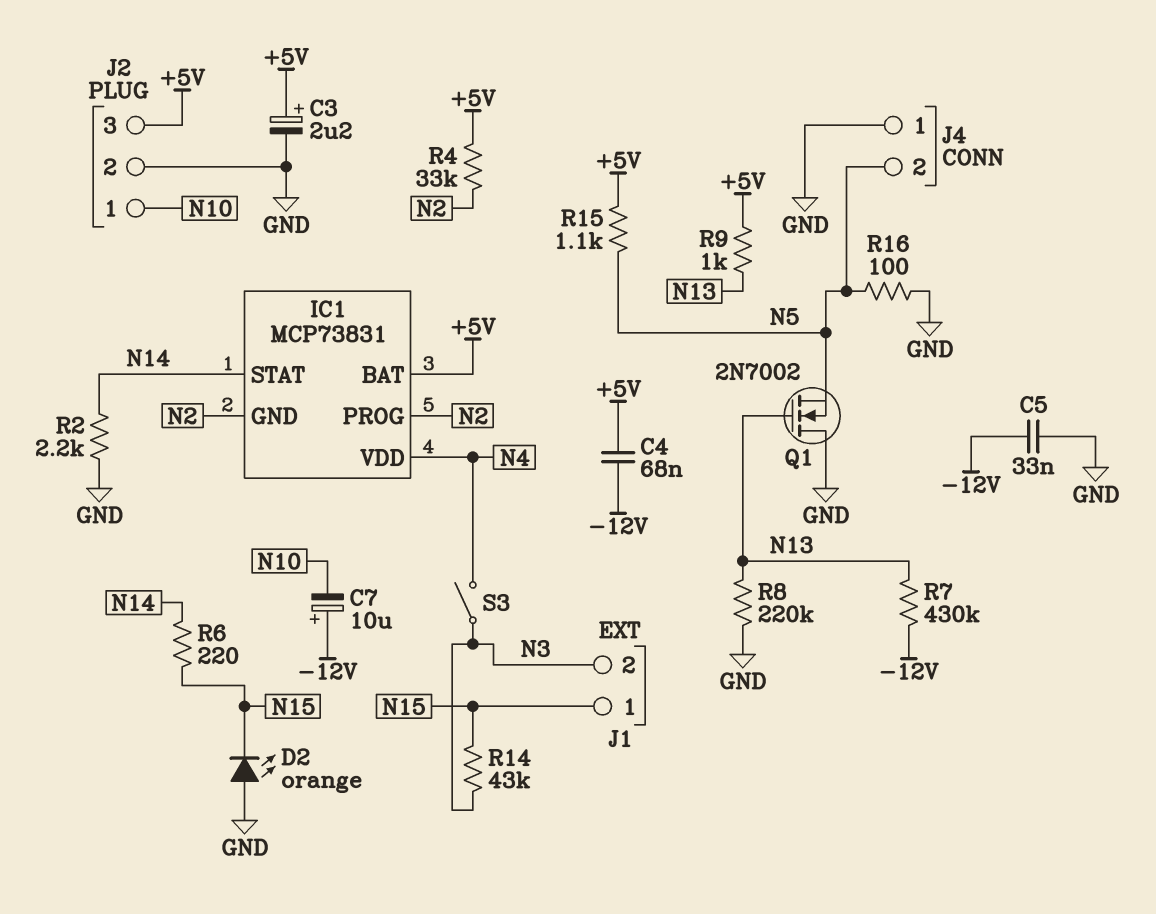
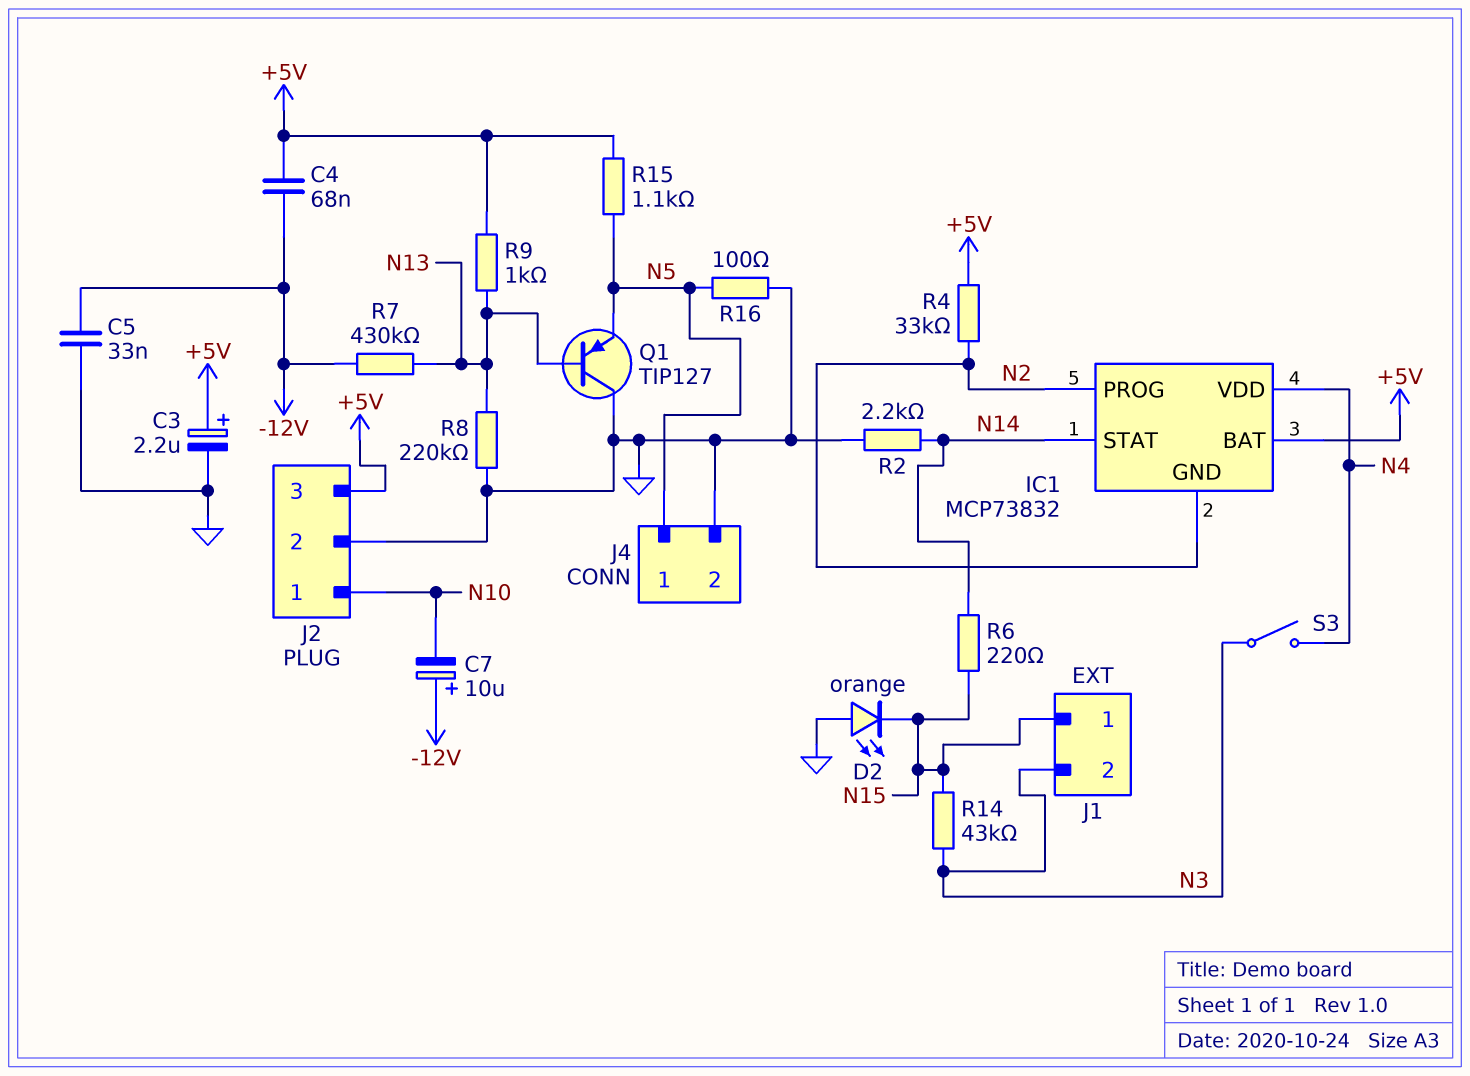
IC1: MCP73831 -> MCP73832
J4 pin 1: GND -> N5
J4 pin 2: N5 -> GND
Q1: NMOS 2N7002 (G N13, D GND, S N5) -> PNP TIP127 (B N13, C GND, E N5)

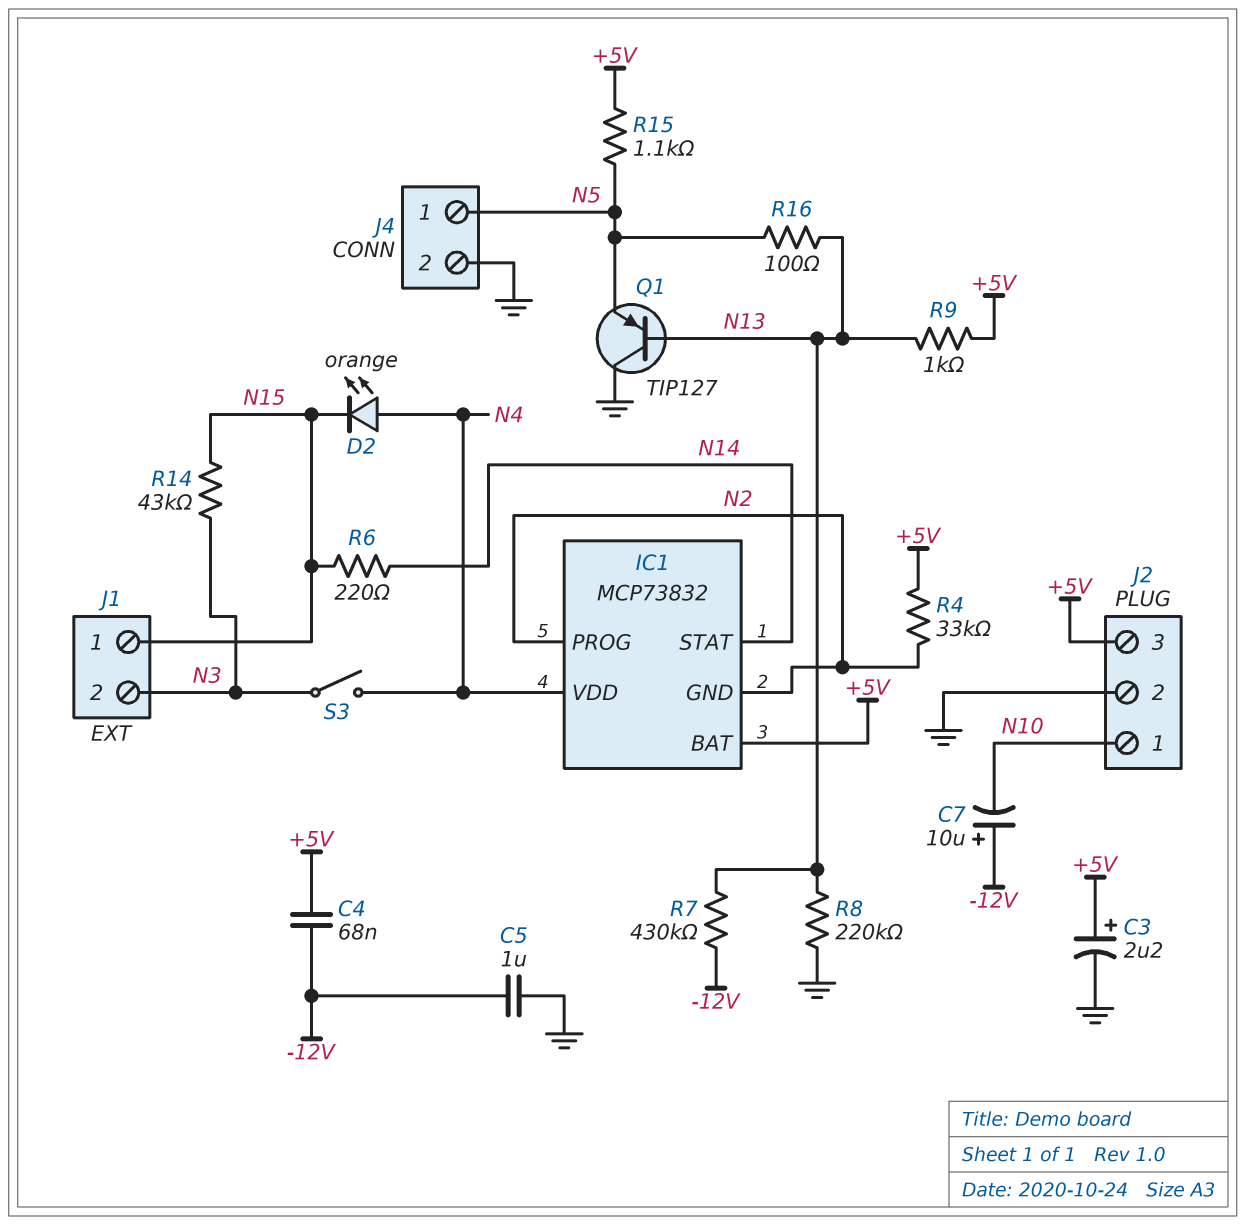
C5: 33nF (-12V, GND) -> 1uF (-12V, GND)
D2: LED orange (A GND, K N15) -> LED orange (A N4, K N15)
R2: 2.2k (GND, N14) -> none
R16: 100 (GND, N5) -> 100 (N5, N13)

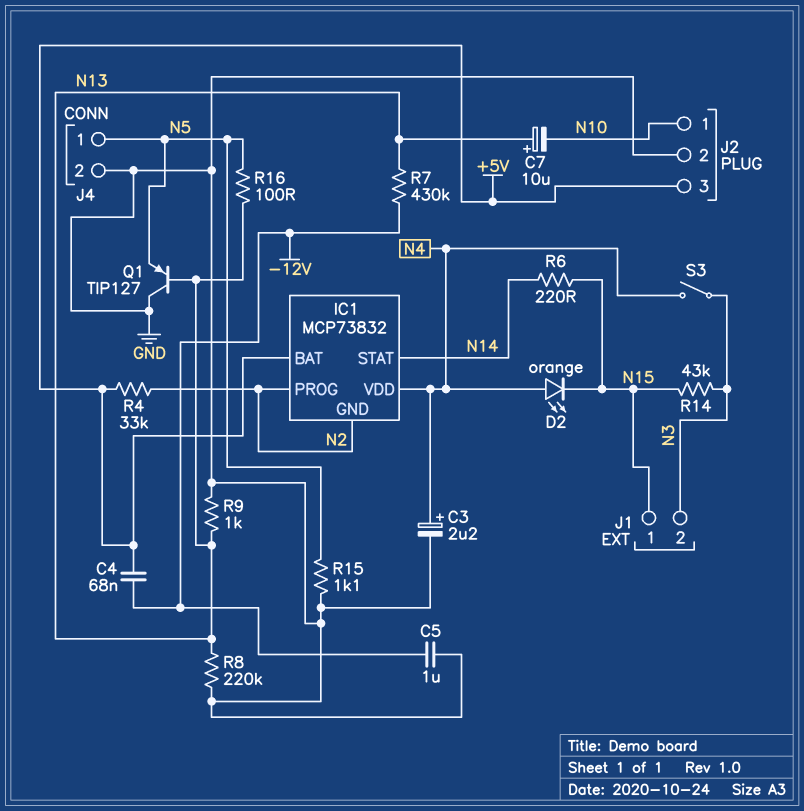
C3: 2.2uF (plus +5V, minus GND) -> 2.2uF (plus N4, minus GND)
C7: 10uF (plus -12V, minus N10) -> 10uF (plus N13, minus N10)
R9: 1k (+5V, N13) -> 1k (GND, N13)
R15: 1.1k (+5V, N5) -> 1.1k (GND, N5)

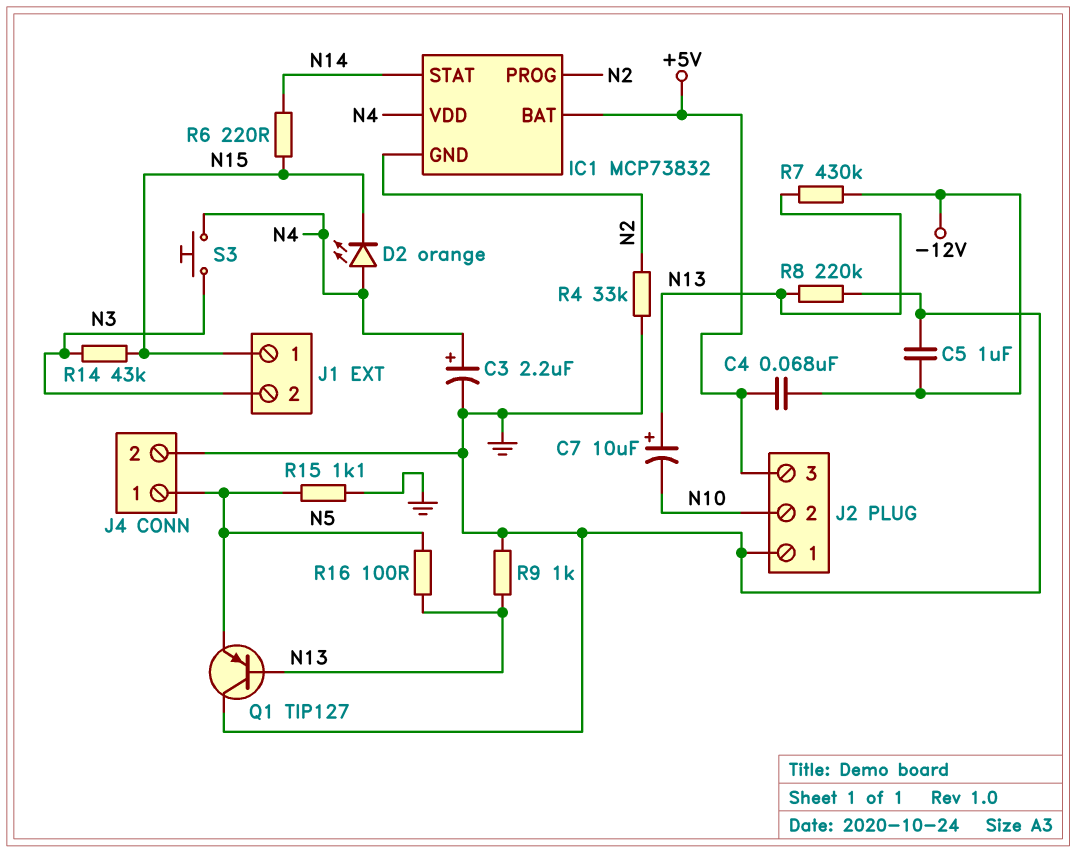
J2 pin 1: N10 -> GND
J2 pin 2: GND -> N10
R4: 33k (+5V, N2) -> 33k (GND, N2)
S3: switch (N3, N4) -> button (N3, N4)

